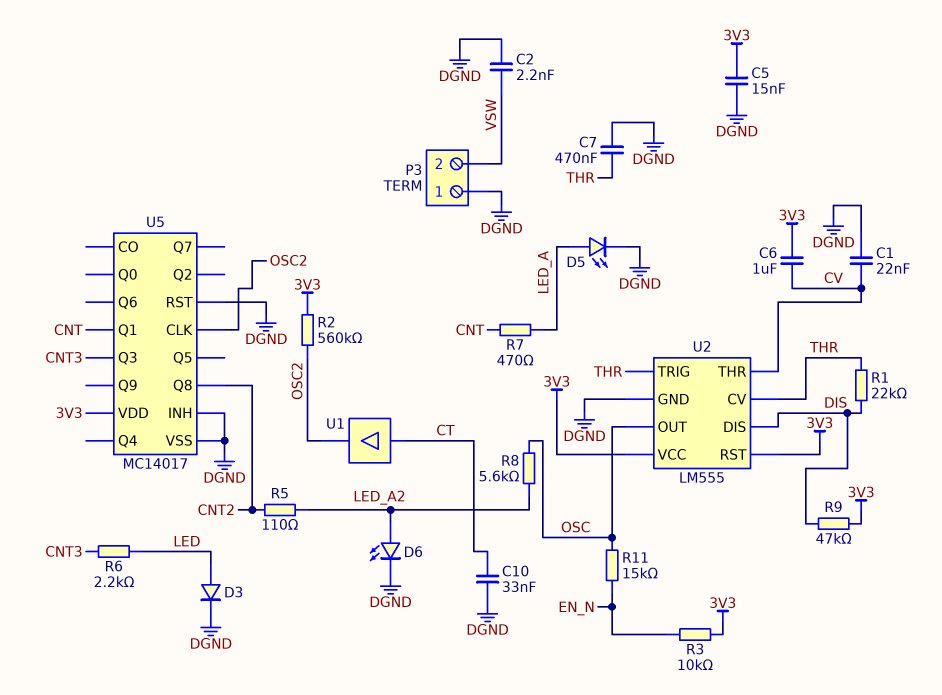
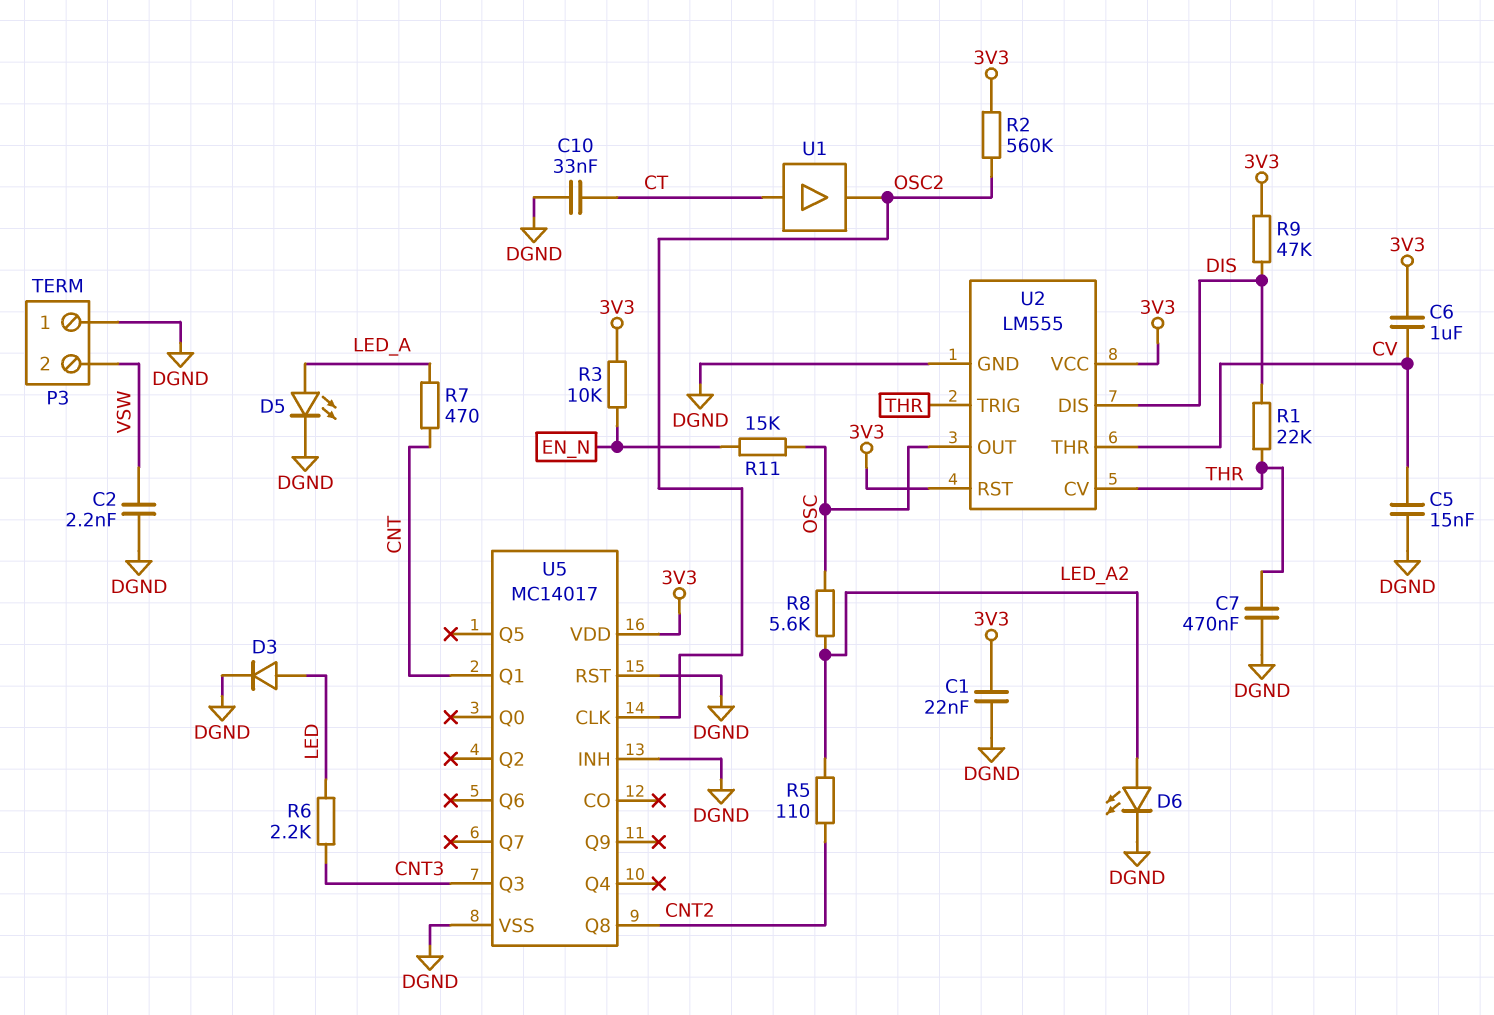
C1: 22nF (CV, DGND) -> 22nF (3V3, DGND)
C5: 15nF (3V3, DGND) -> 15nF (CV, DGND)

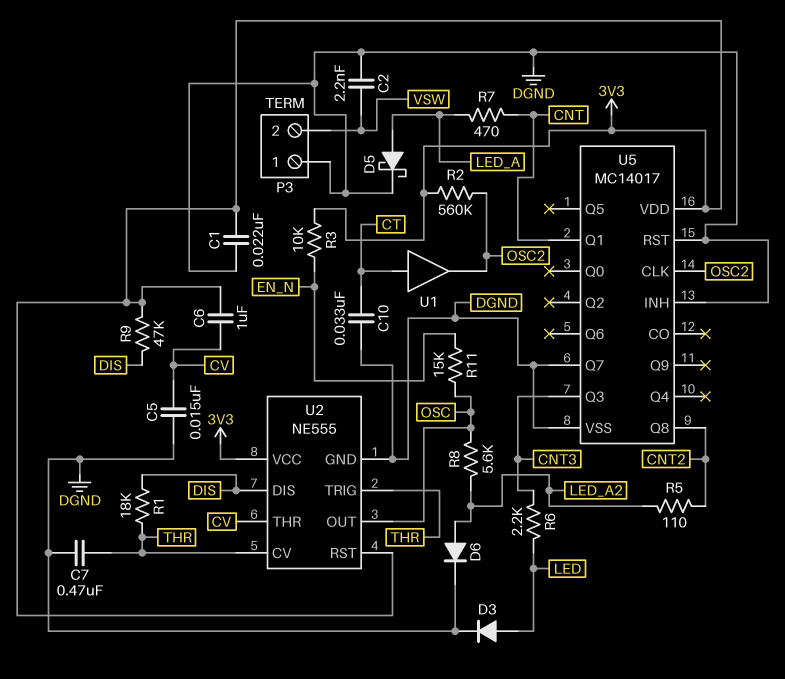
D5: LED (A LED_A, K DGND) -> schottky (A LED_A, K DGND)
D6: LED (A LED_A2, K DGND) -> diode (A LED_A2, K DGND)
R1: 22k (DIS, THR) -> 18k (DIS, THR)
U2: LM555 -> NE555
U5 pin Q7: none -> DGND

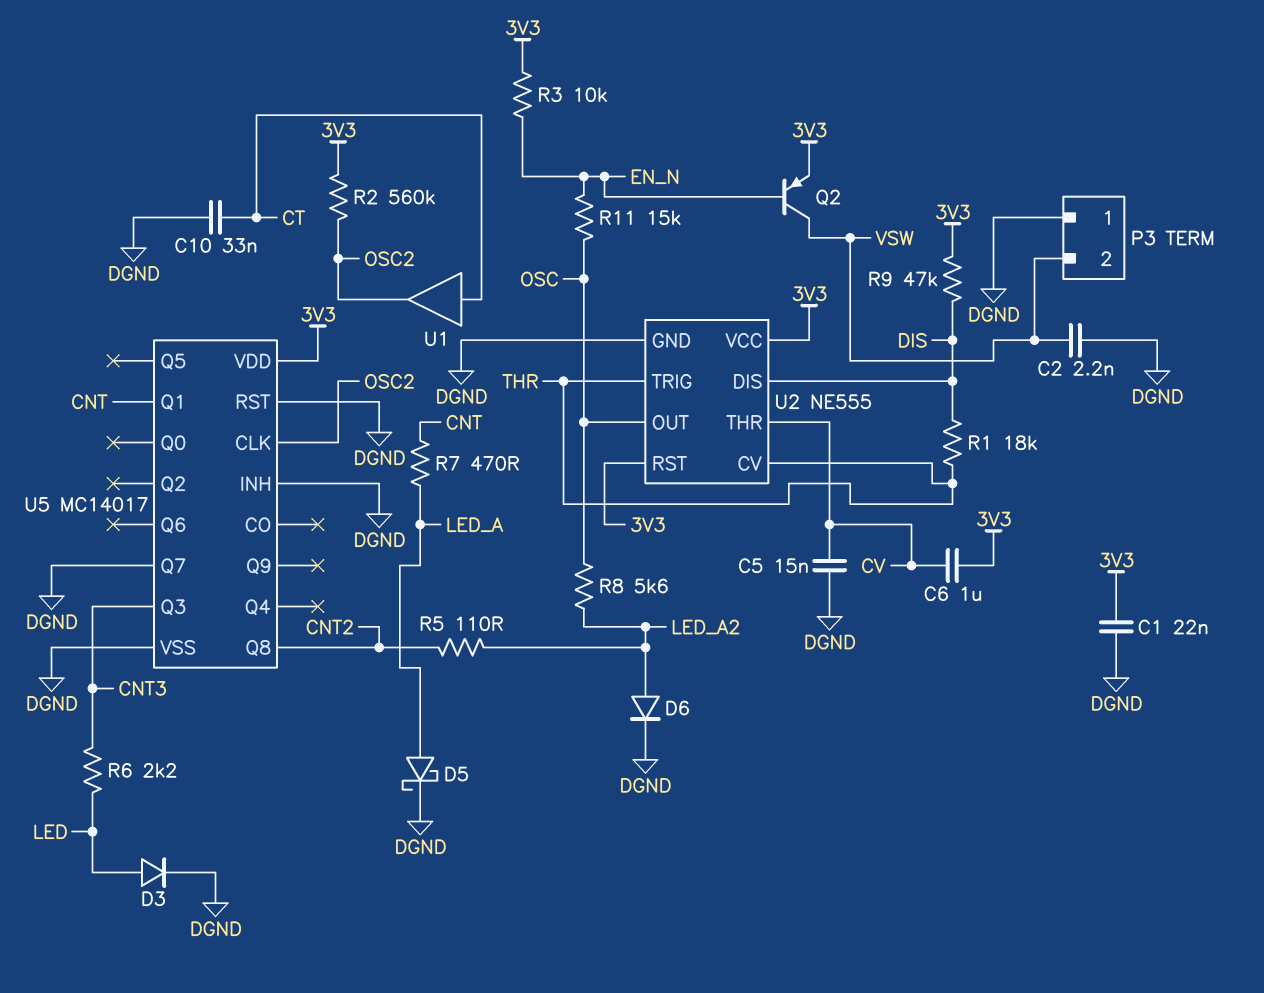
C7: 470nF (DGND, THR) -> none
Q2: none -> PNP (B EN_N, C VSW, E 3V3)

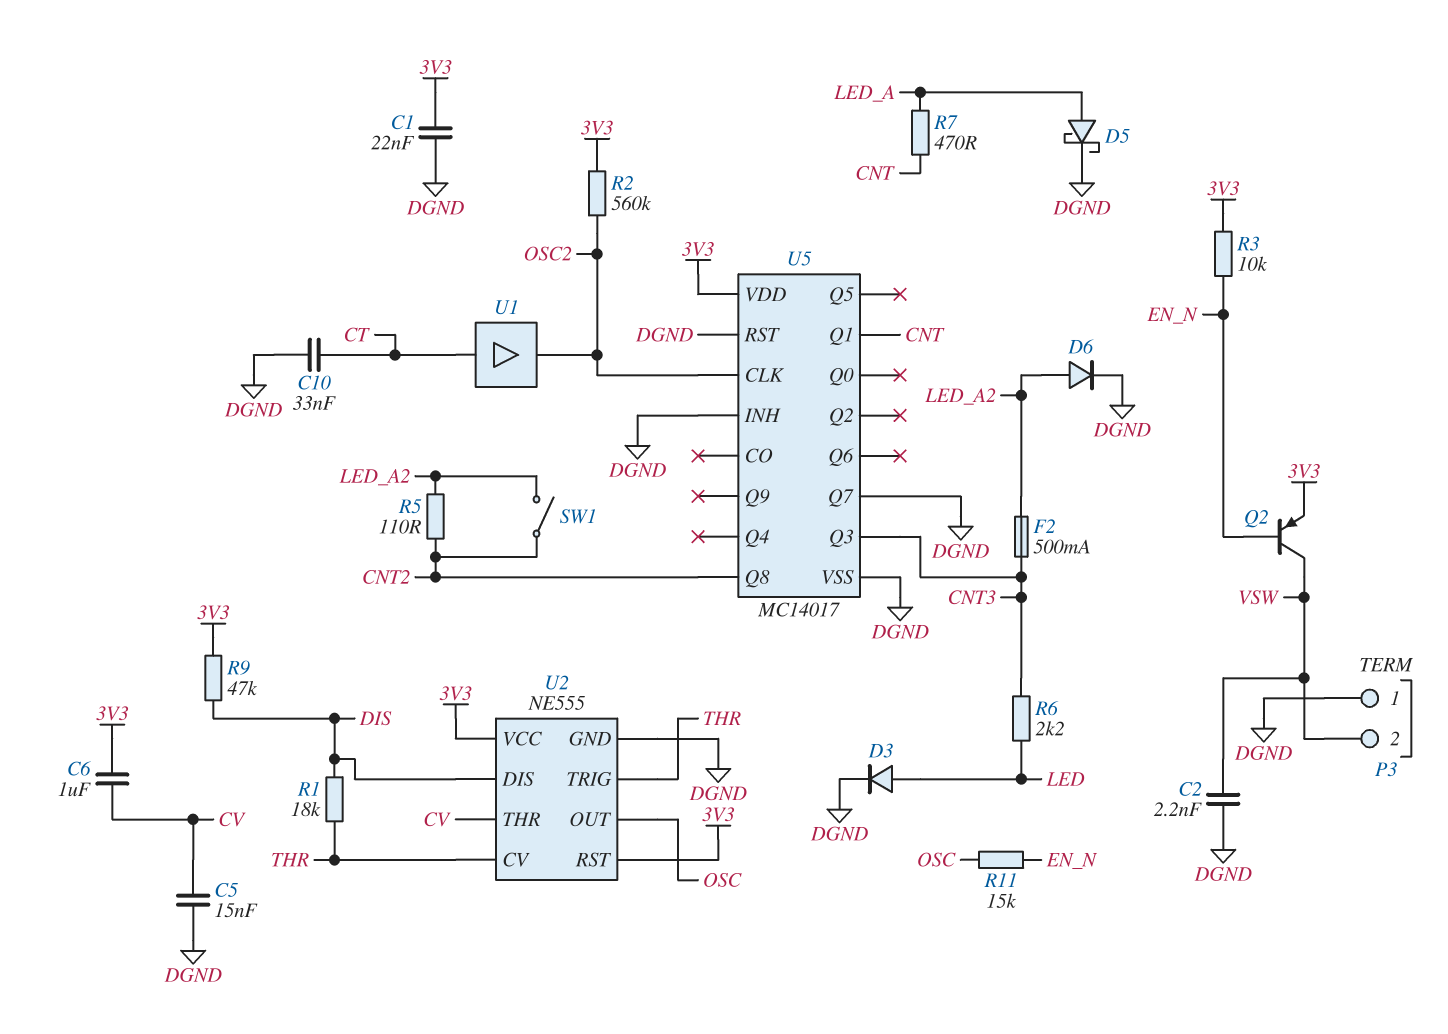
F2: none -> 500mA (CNT3, LED_A2)
R8: 5.6k (LED_A2, OSC) -> none
SW1: none -> switch (CNT2, LED_A2)

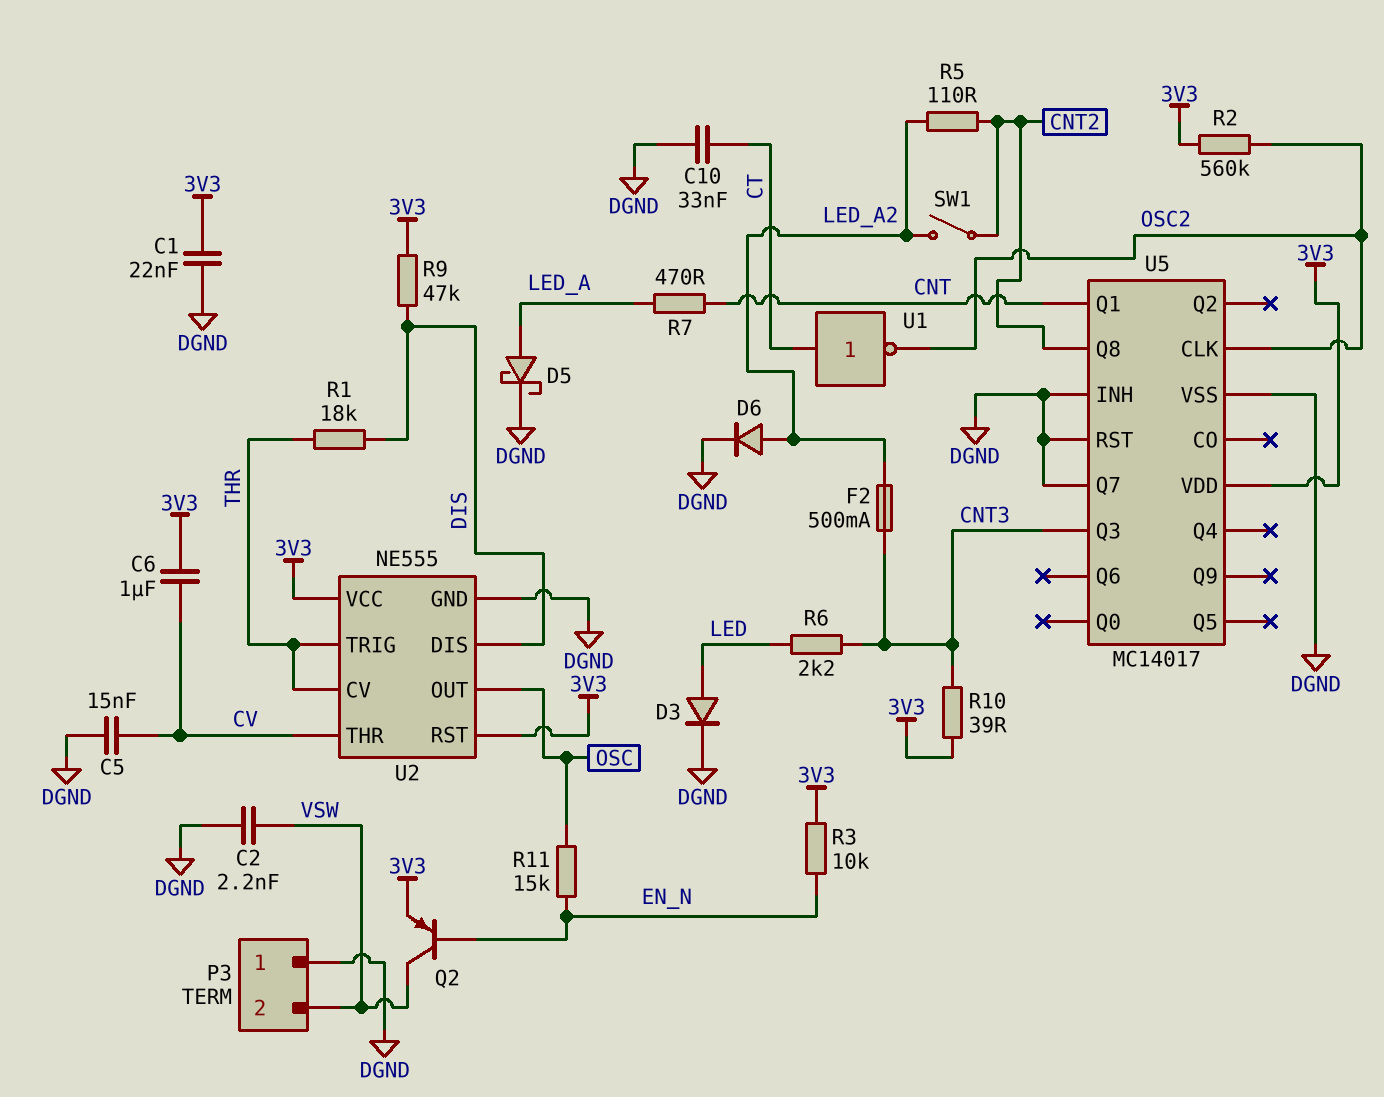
R10: none -> 39 (3V3, CNT3)
U1: buffer (in CT, out OSC2) -> NOT (in CT, out OSC2)

